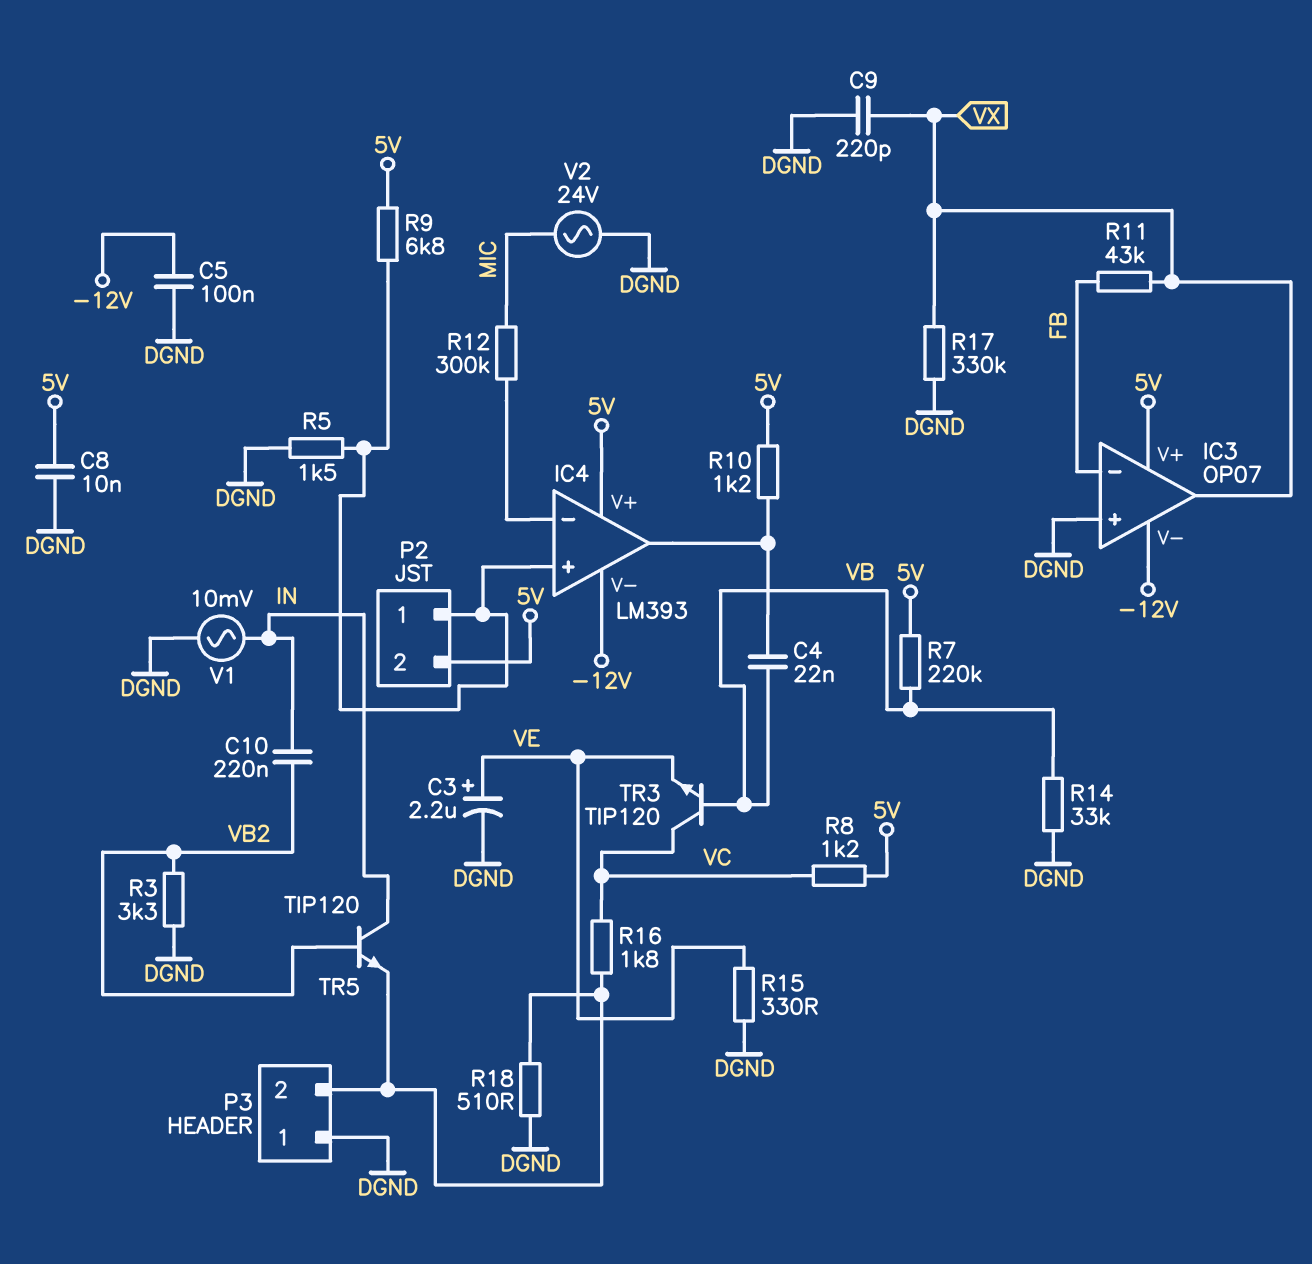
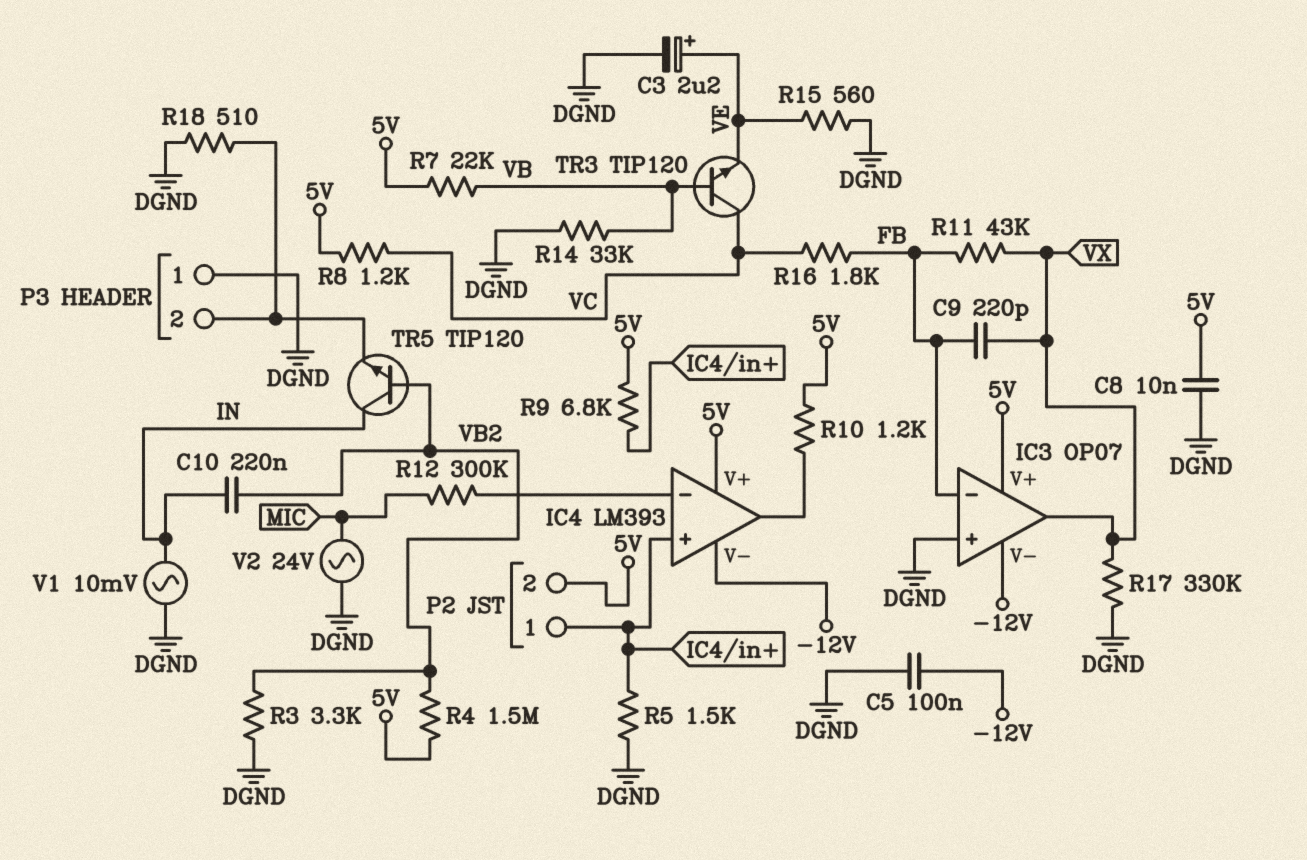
C4: 22nF (IC4/out, VB) -> none
C9: 220pF (DGND, VX) -> 220pF (FB, VX)
R4: none -> 1.5M (5V, VB2)
R7: 220k (5V, VB) -> 22k (5V, VB)
R15: 330 (DGND, VE) -> 560 (DGND, VE)
R16: 1.8k (P3/2, VC) -> 1.8k (FB, VC)

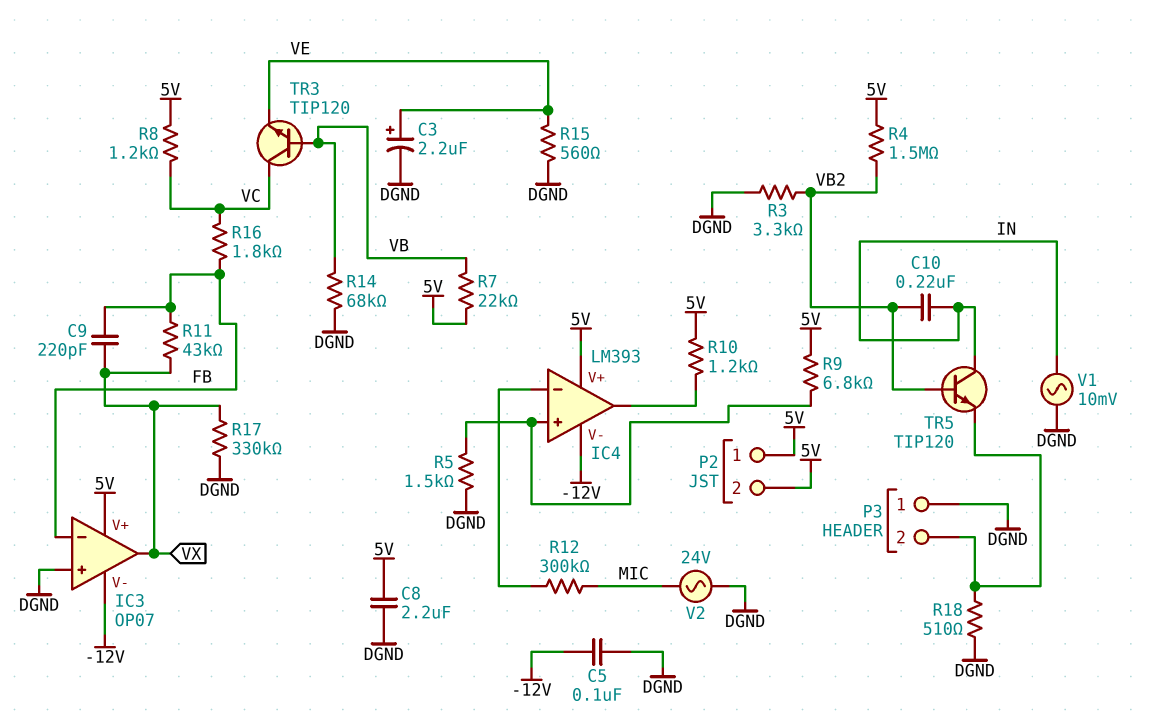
C8: 10nF (5V, DGND) -> 2.2uF (5V, DGND)
P2 pin 1: IC4/in+ -> 5V
R14: 33k (DGND, VB) -> 68k (DGND, VB)

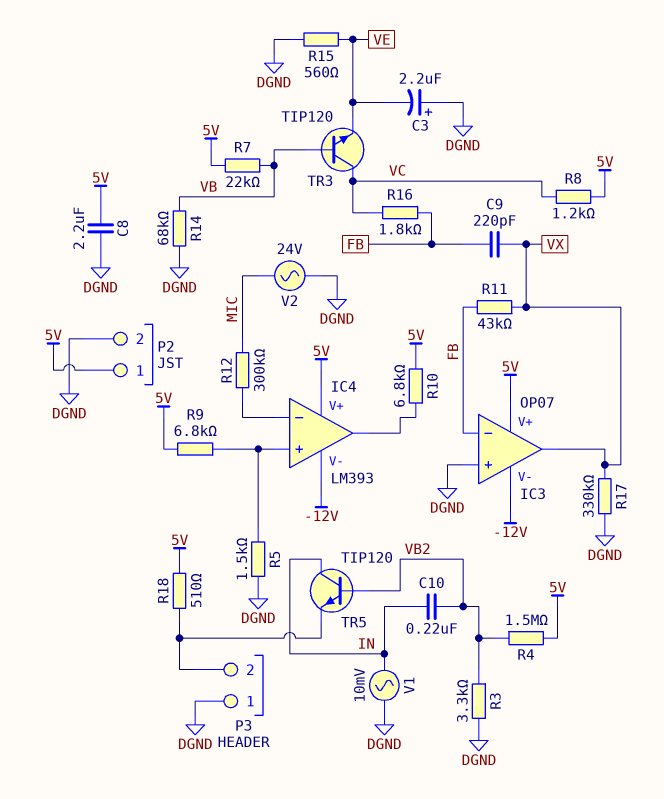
C3: 2.2uF (plus VE, minus DGND) -> 2.2uF (plus DGND, minus VE)
C5: 100nF (-12V, DGND) -> none
P2 pin 2: 5V -> DGND
R10: 1.2k (5V, IC4/out) -> 6.8k (5V, IC4/out)
R18: 510 (DGND, P3/2) -> 510 (5V, P3/2)

